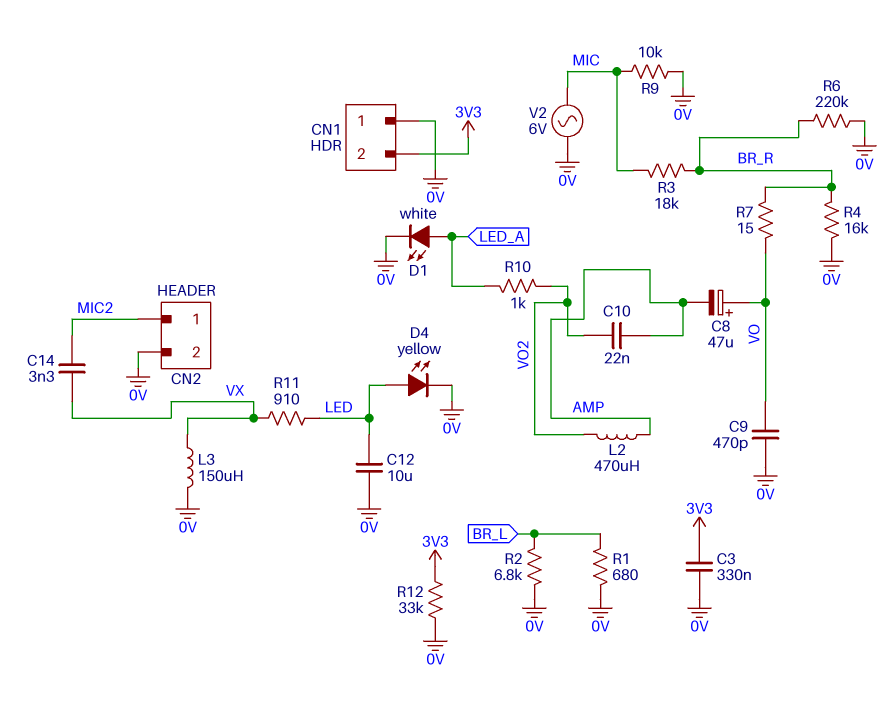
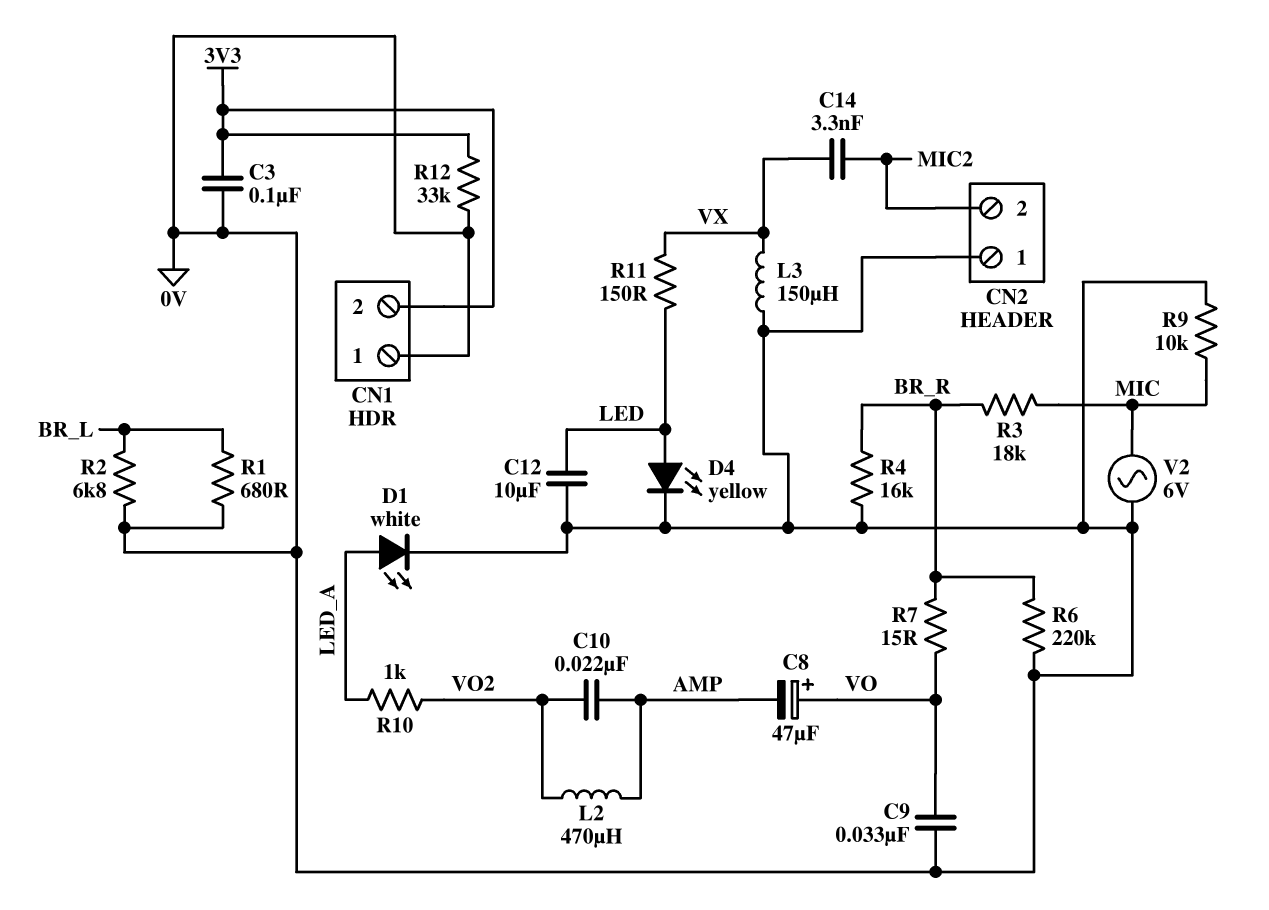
C3: 330nF (0V, 3V3) -> 100nF (0V, 3V3)
C9: 470pF (0V, VO) -> 33nF (0V, VO)
CN2 pin 1: MIC2 -> 0V
CN2 pin 2: 0V -> MIC2
R11: 910 (LED, VX) -> 150 (LED, VX)

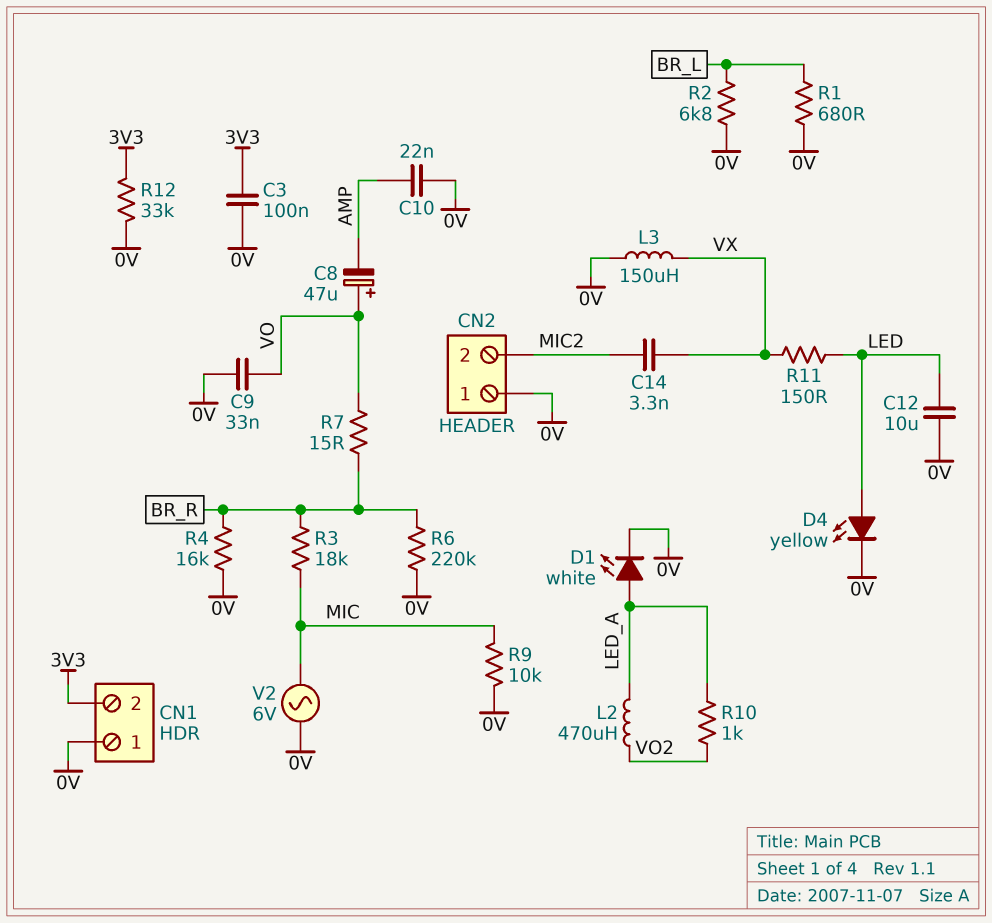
C10: 22nF (AMP, VO2) -> 22nF (0V, AMP)
L2: 470uH (AMP, VO2) -> 470uH (LED_A, VO2)

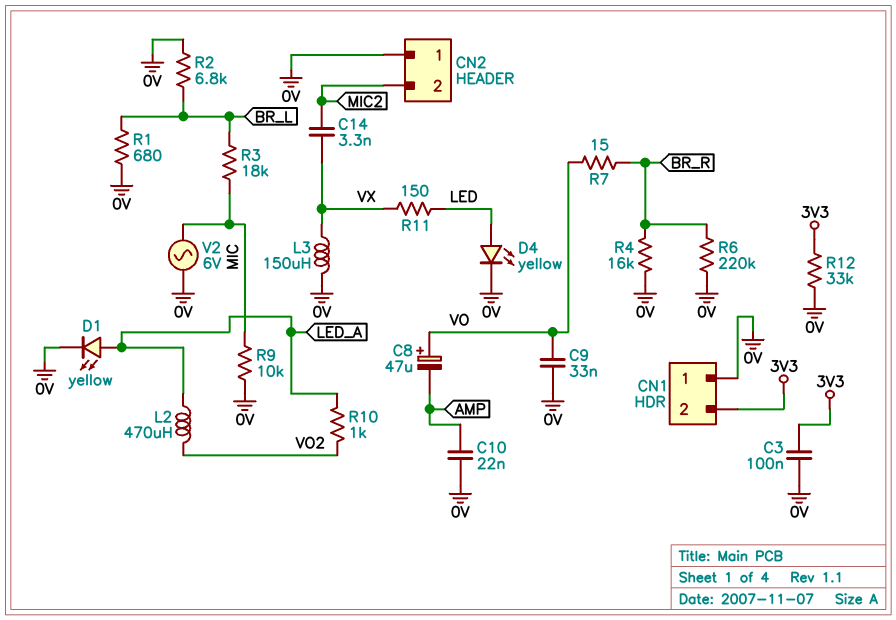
C12: 10uF (0V, LED) -> none
D1: LED white (A LED_A, K 0V) -> LED yellow (A LED_A, K 0V)
R3: 18k (BR_R, MIC) -> 18k (BR_L, MIC)

